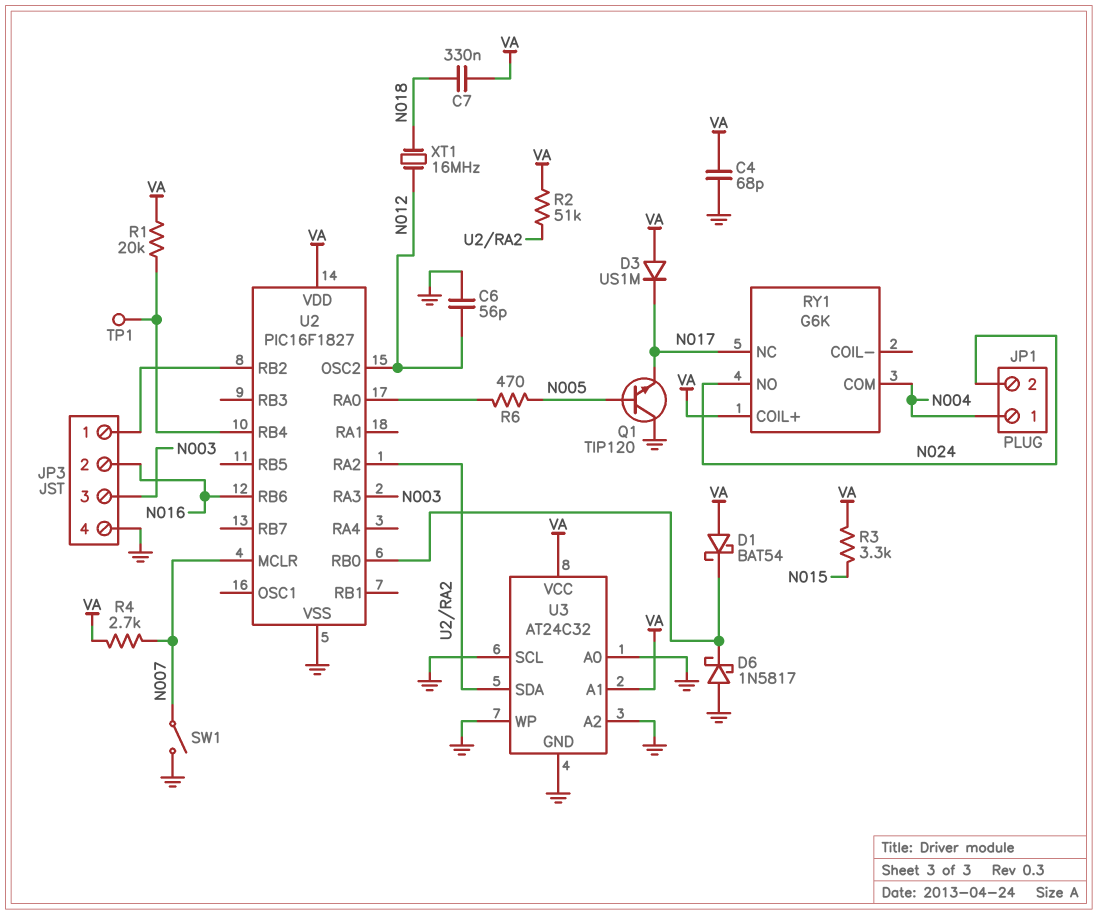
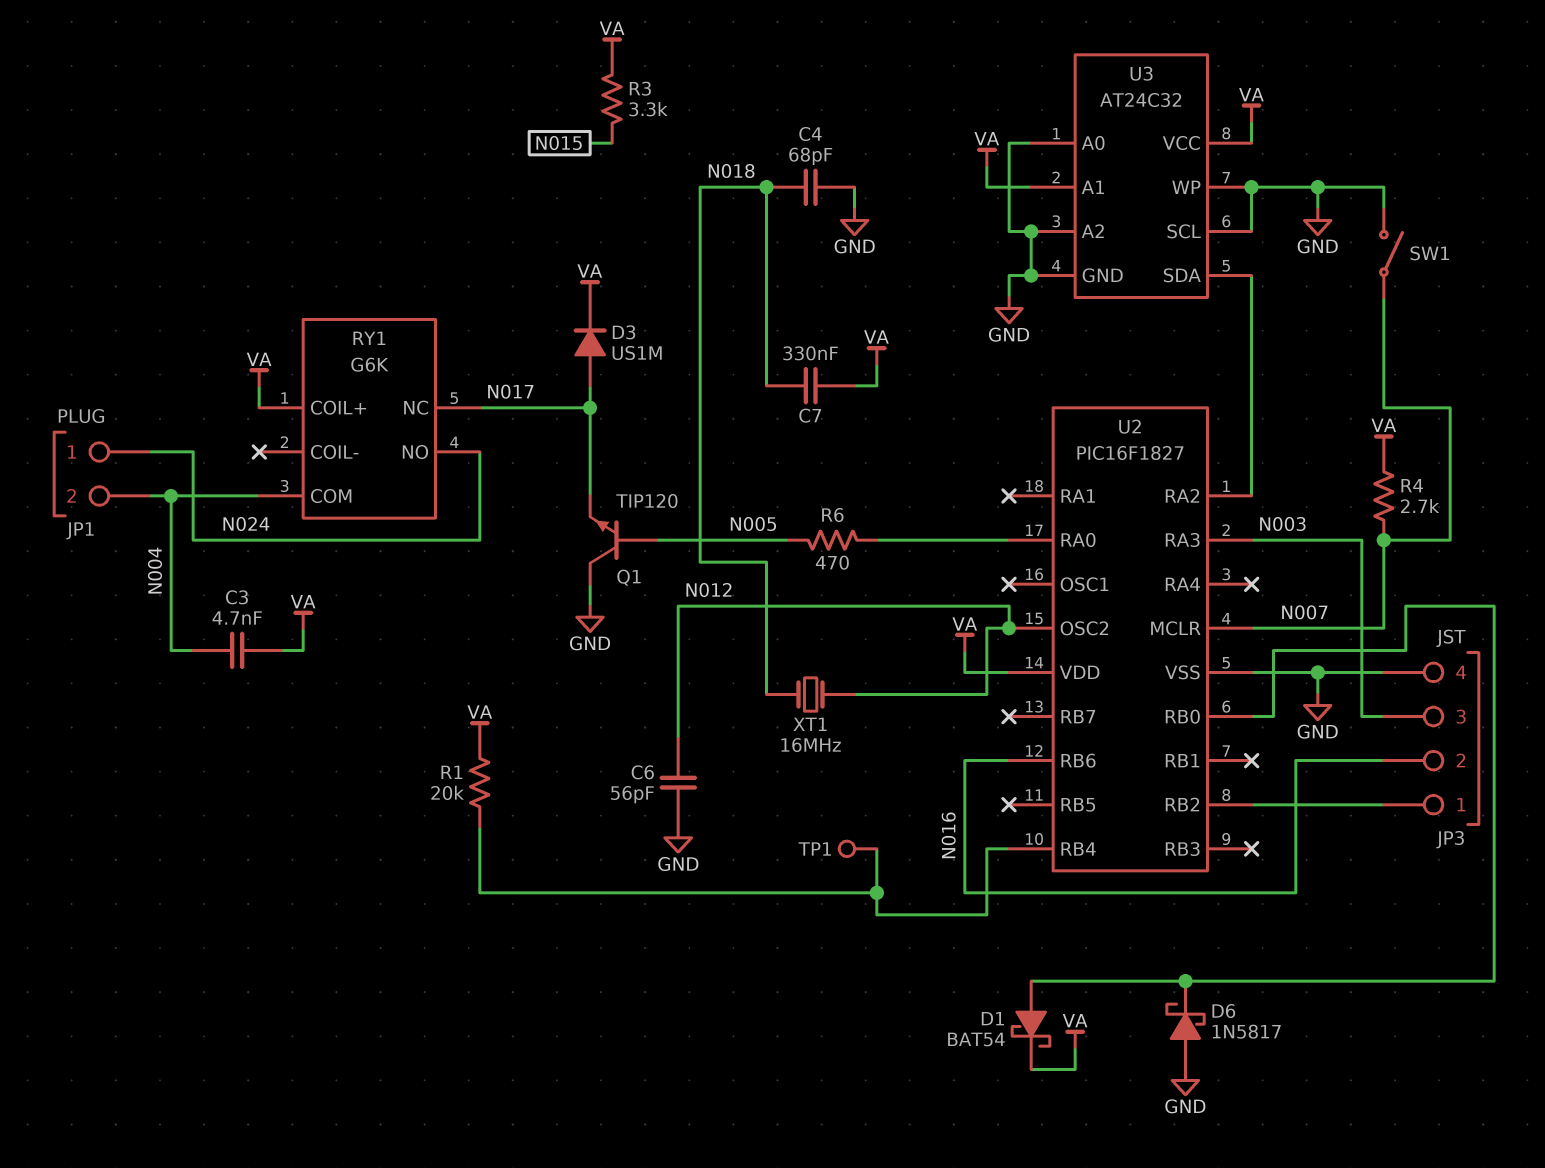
C3: none -> 4.7nF (N004, VA)
C4: 68pF (GND, VA) -> 68pF (GND, N018)
D1: schottky BAT54 (A VA, K U2/RB0) -> schottky BAT54 (A U2/RB0, K VA)
D3: diode US1M (A VA, K N017) -> diode US1M (A N017, K VA)
JP1 pin 1: N004 -> N024
JP1 pin 2: N024 -> N004
R2: 51k (U2/RA2, VA) -> none

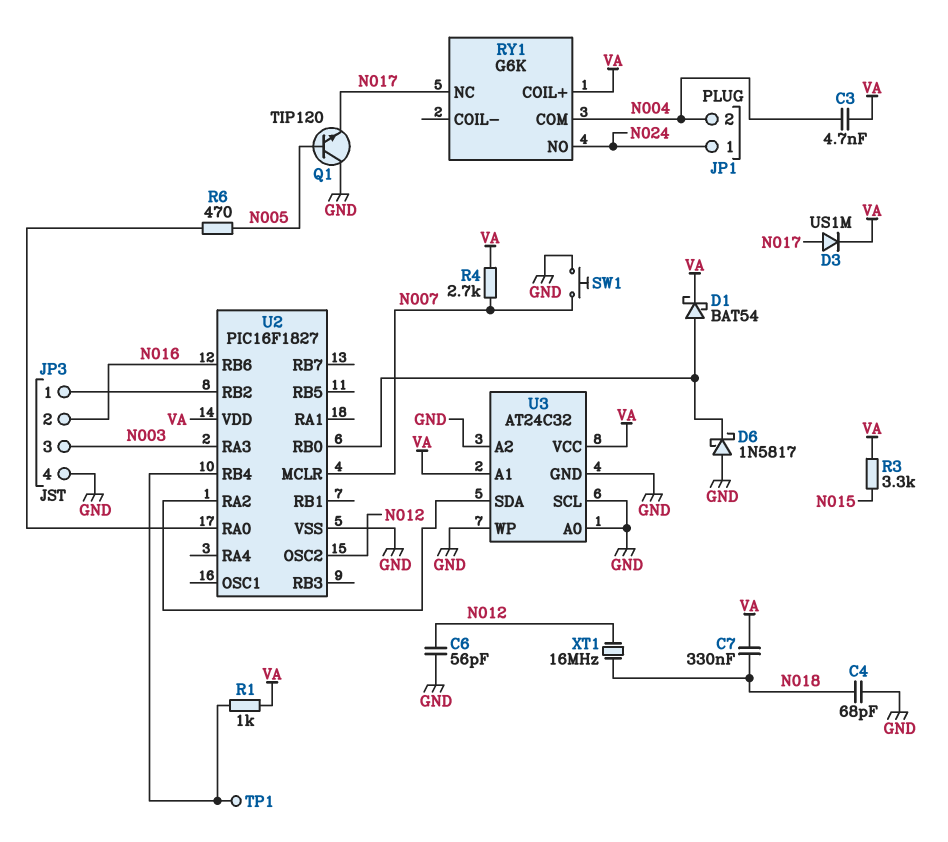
R1: 20k (U2/RB4, VA) -> 1k (U2/RB4, VA)
SW1: switch (GND, N007) -> button (GND, N007)

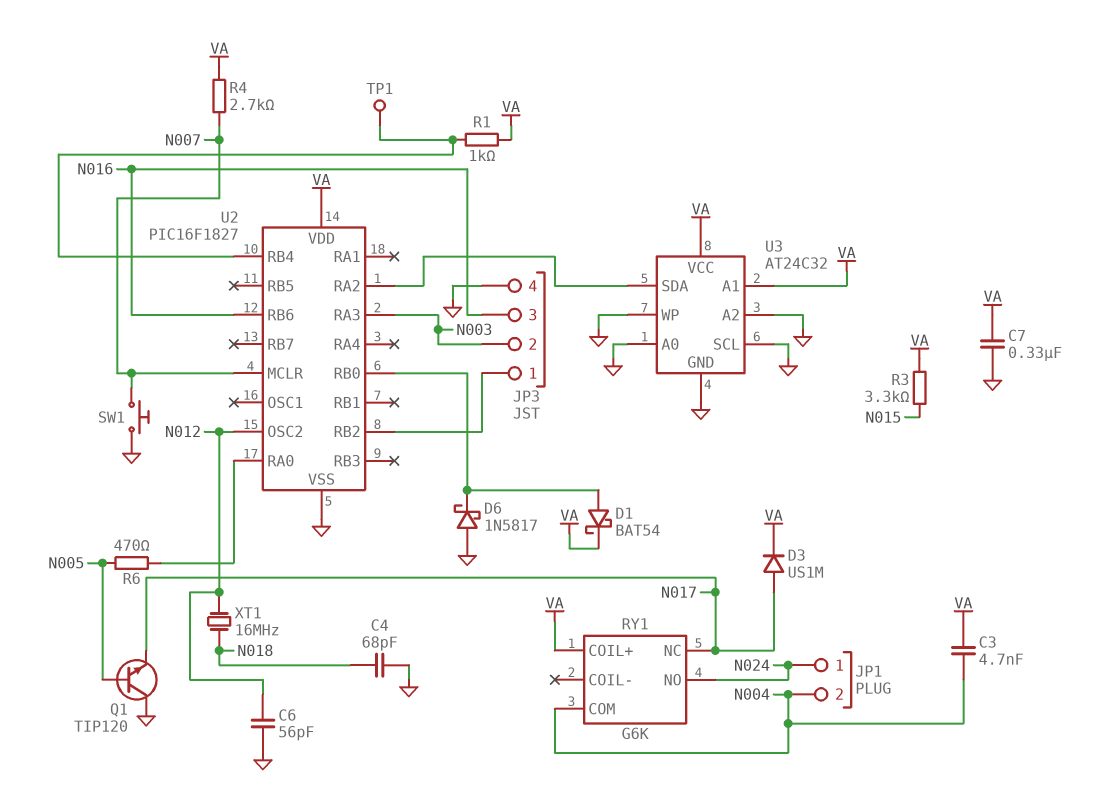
C7: 330nF (N018, VA) -> 330nF (GND, VA)
JP3 pin 2: N016 -> N003
JP3 pin 3: N003 -> N016

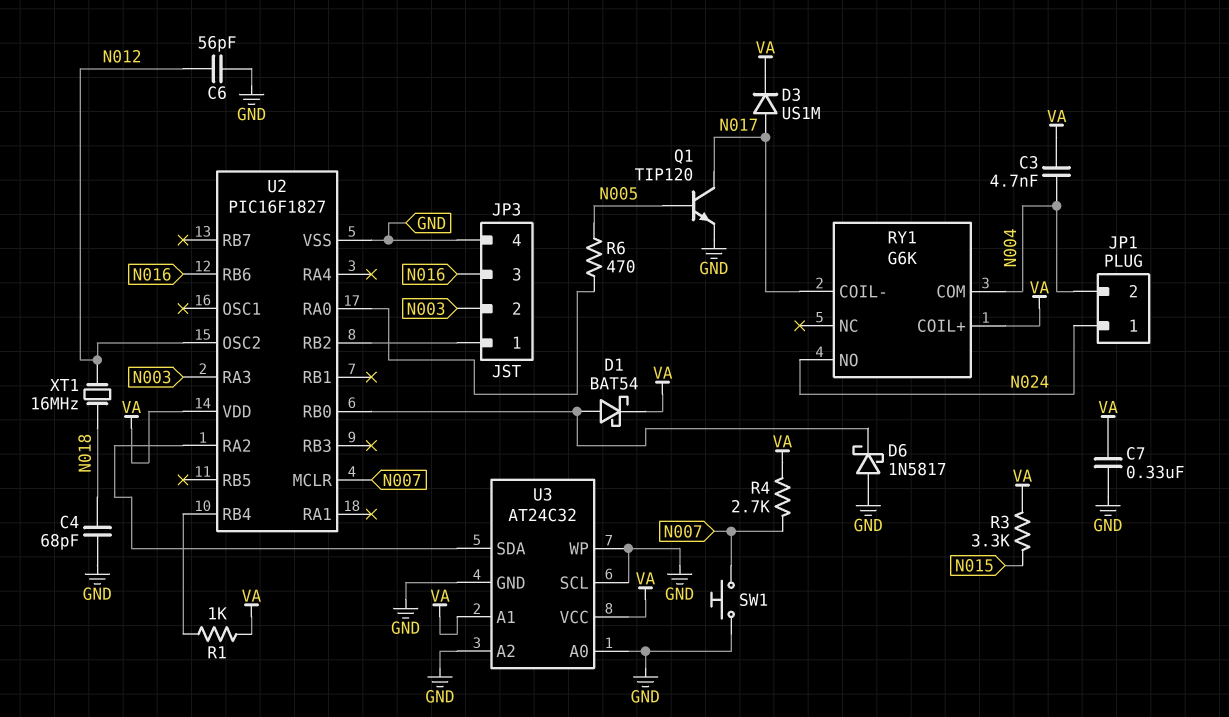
Q1: NPN TIP120 (B N005, C GND, E N017) -> NPN TIP120 (B N005, C N017, E GND)
RY1 pin COIL-: none -> N017
RY1 pin NC: N017 -> none
TP1: test point (U2/RB4) -> none

